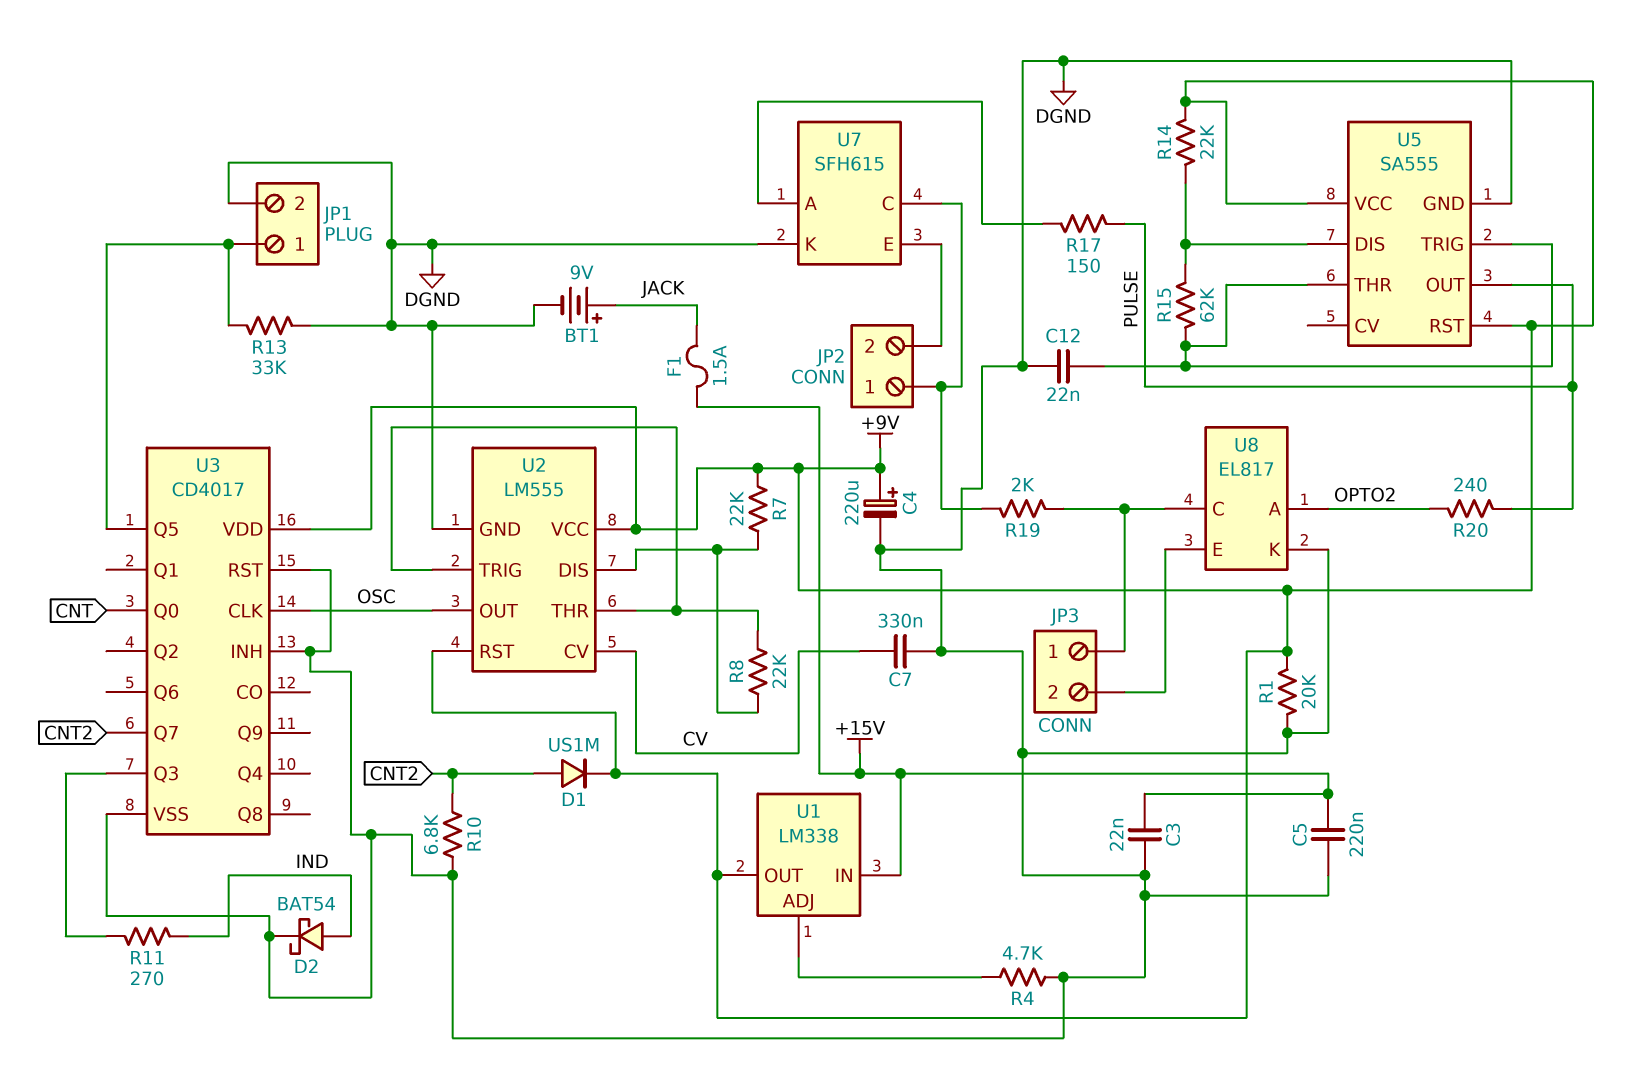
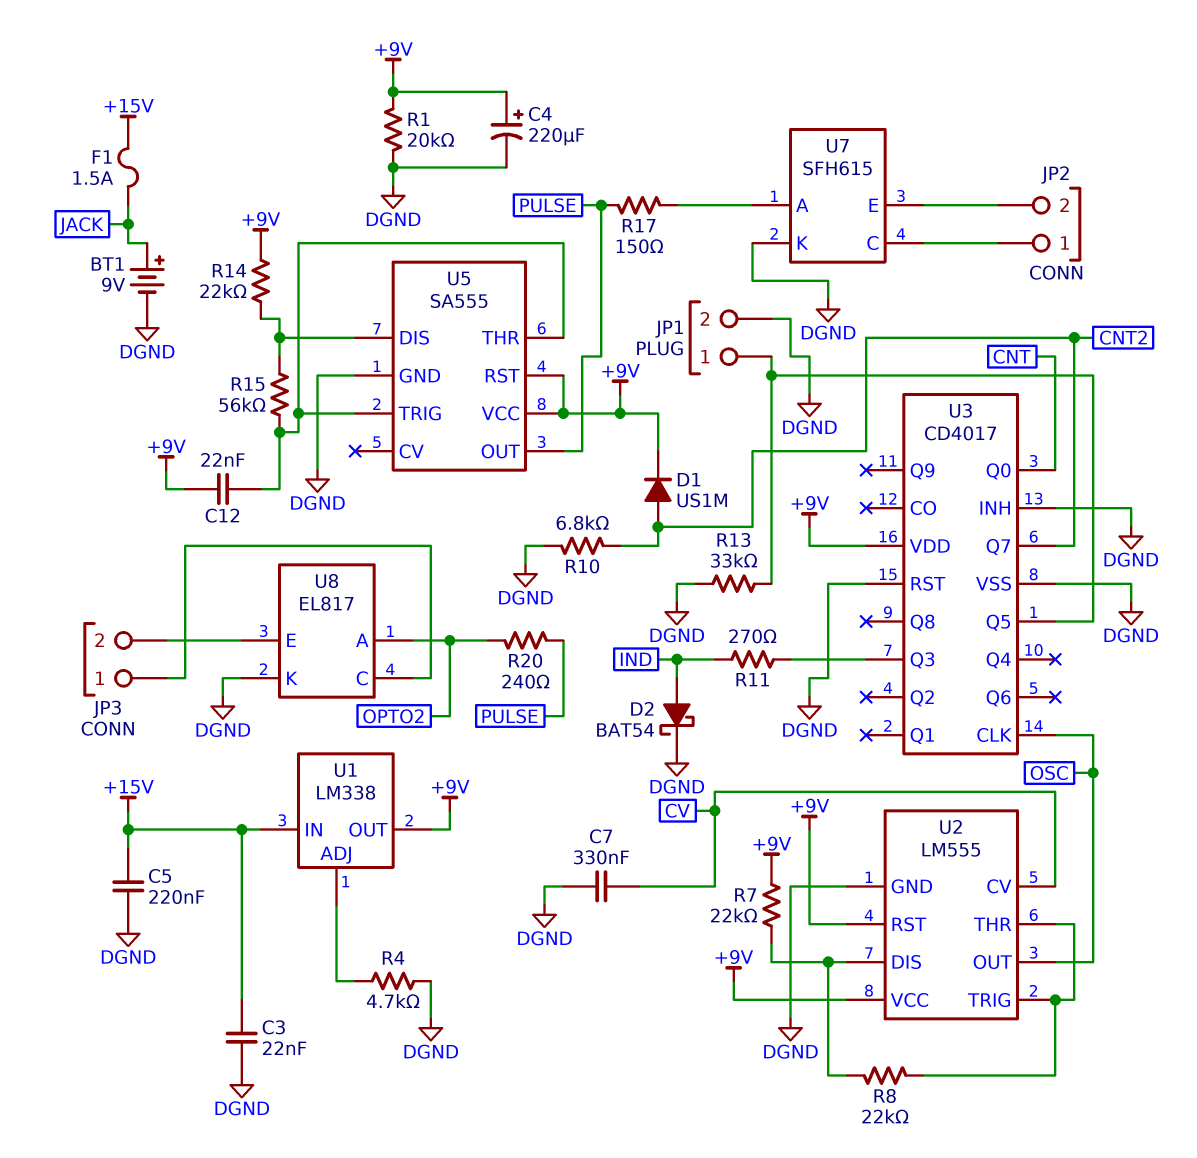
C12: 22nF (DGND, U5/THR) -> 22nF (+9V, U5/THR)
R15: 62k (U5/DIS, U5/THR) -> 56k (U5/DIS, U5/THR)
R19: 2k (JP2/1, JP3/1) -> none

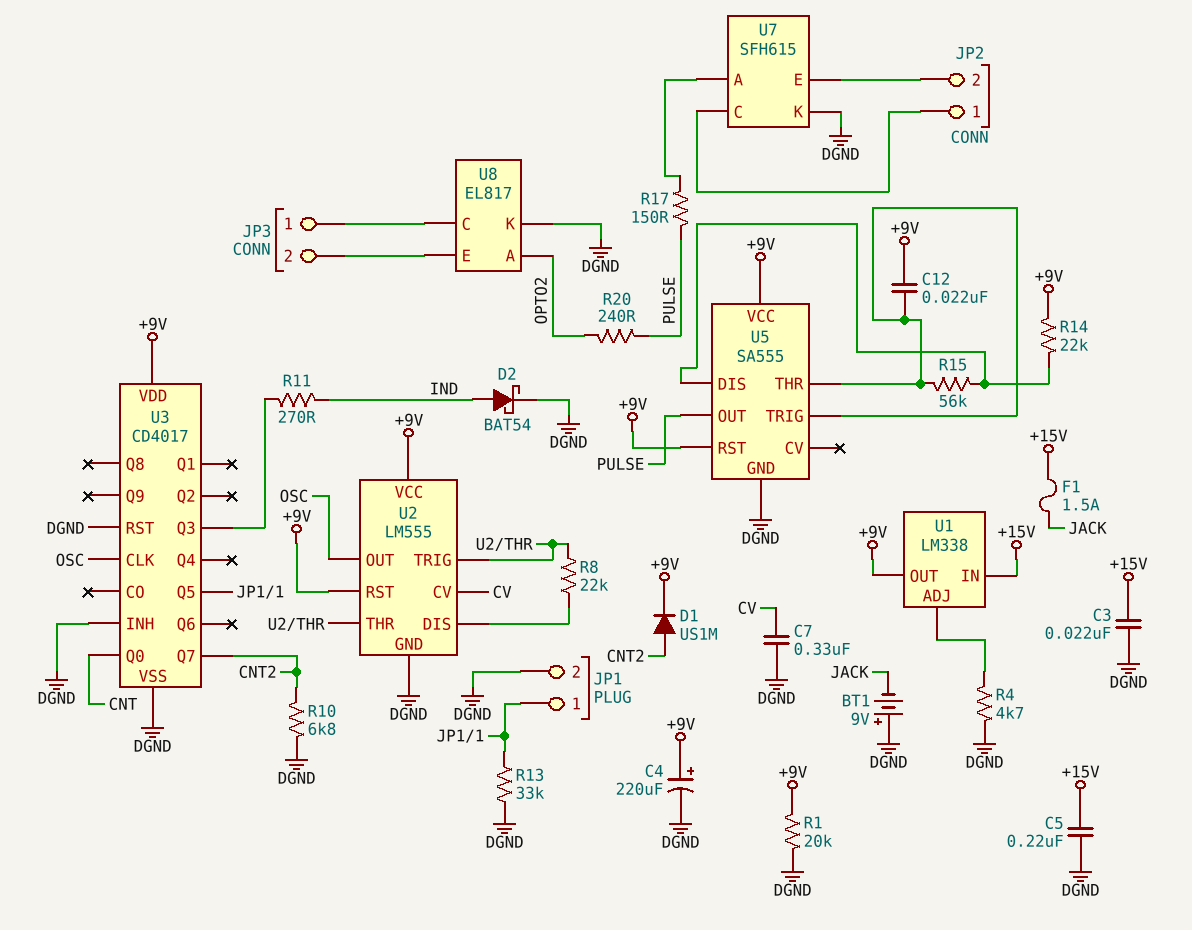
BT1: 9V (plus JACK, minus DGND) -> 9V (plus DGND, minus JACK)
R7: 22k (+9V, U2/DIS) -> none

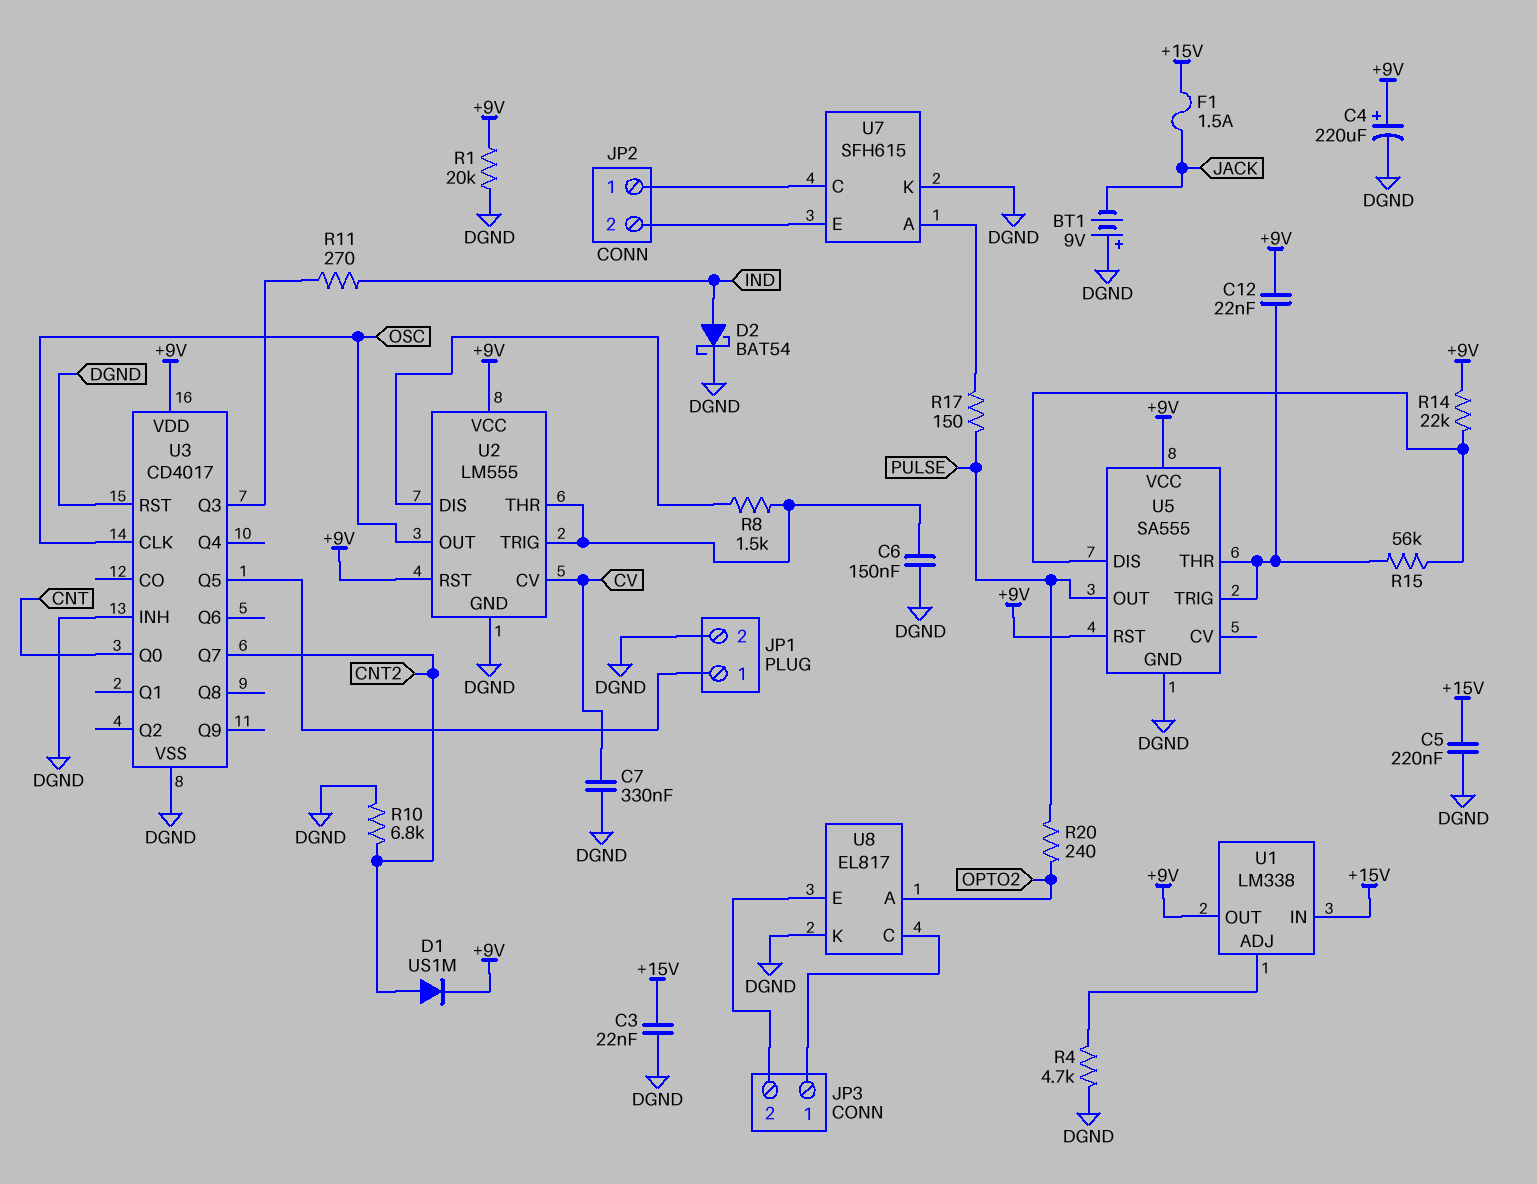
C6: none -> 150nF (DGND, U2/THR)
R8: 22k (U2/DIS, U2/THR) -> 1.5k (U2/DIS, U2/THR)
R13: 33k (DGND, JP1/1) -> none

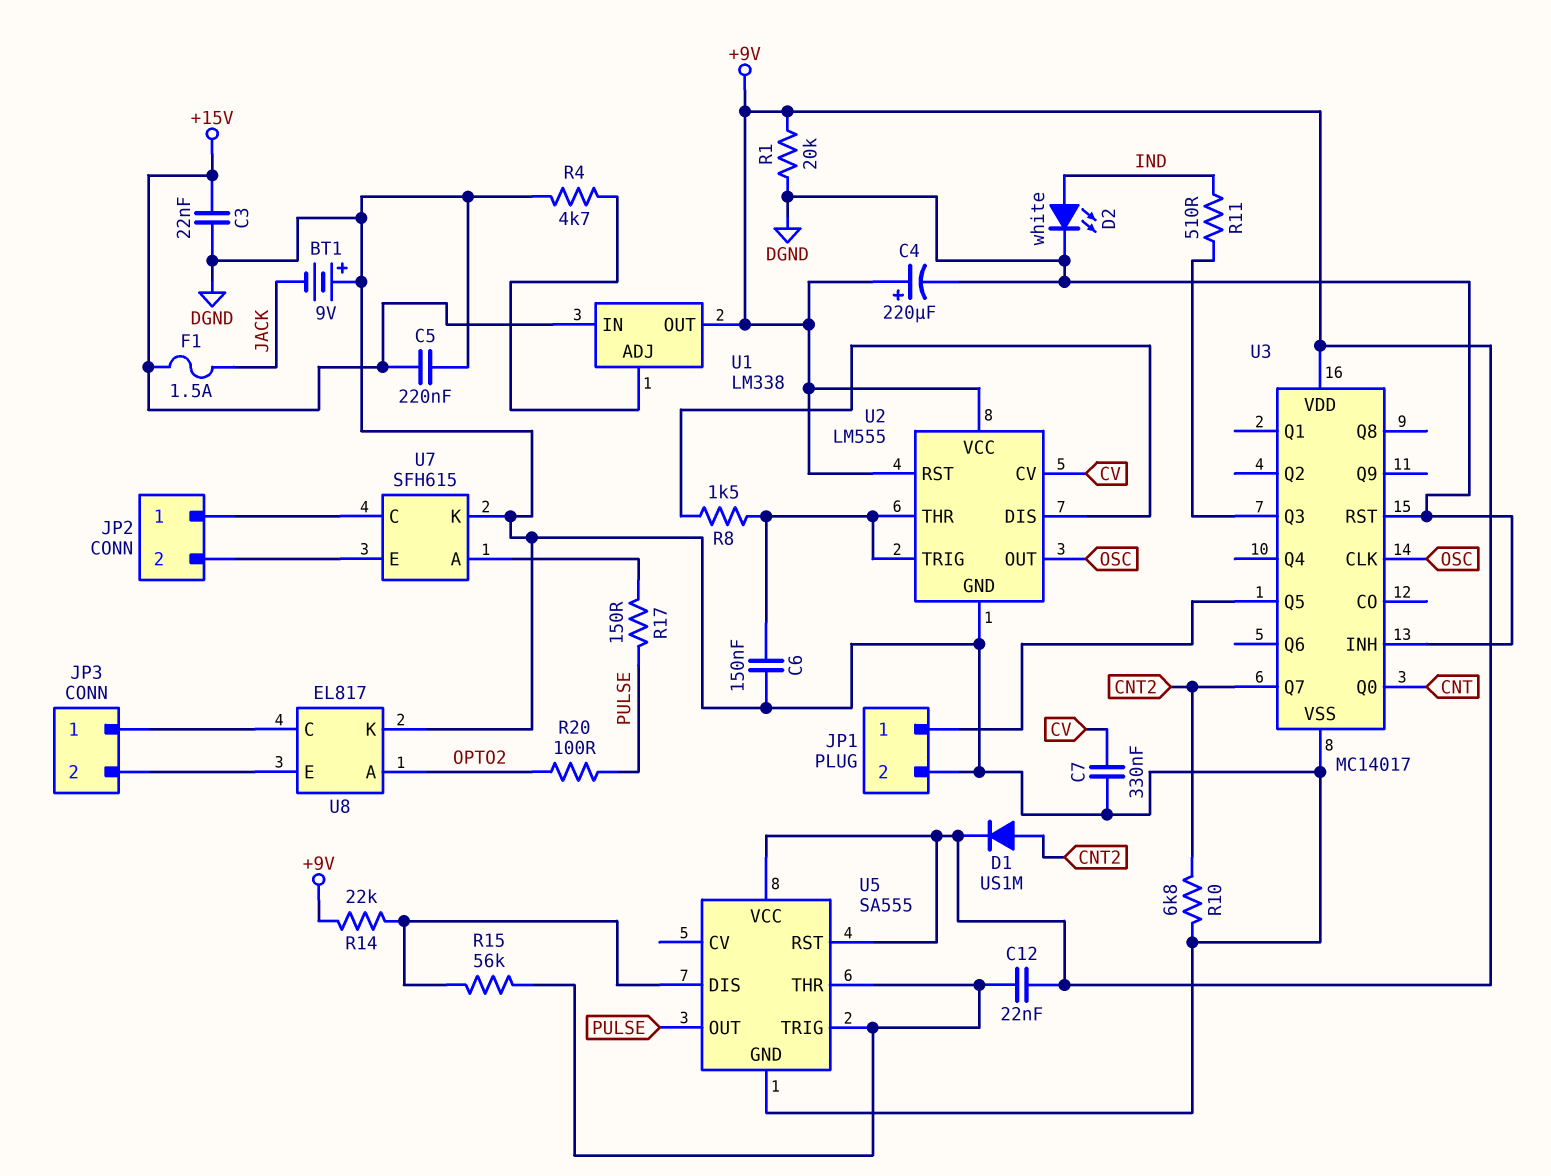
D2: schottky BAT54 (A IND, K DGND) -> LED white (A IND, K DGND)
R11: 270 (IND, U3/Q3) -> 510 (IND, U3/Q3)
R20: 240 (OPTO2, PULSE) -> 100 (OPTO2, PULSE)
U3: CD4017 -> MC14017

